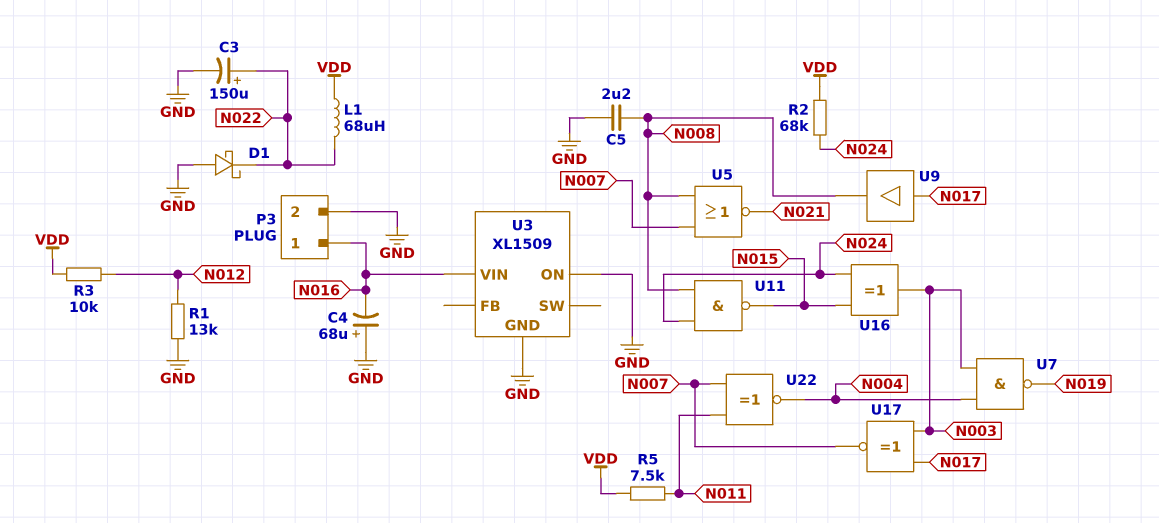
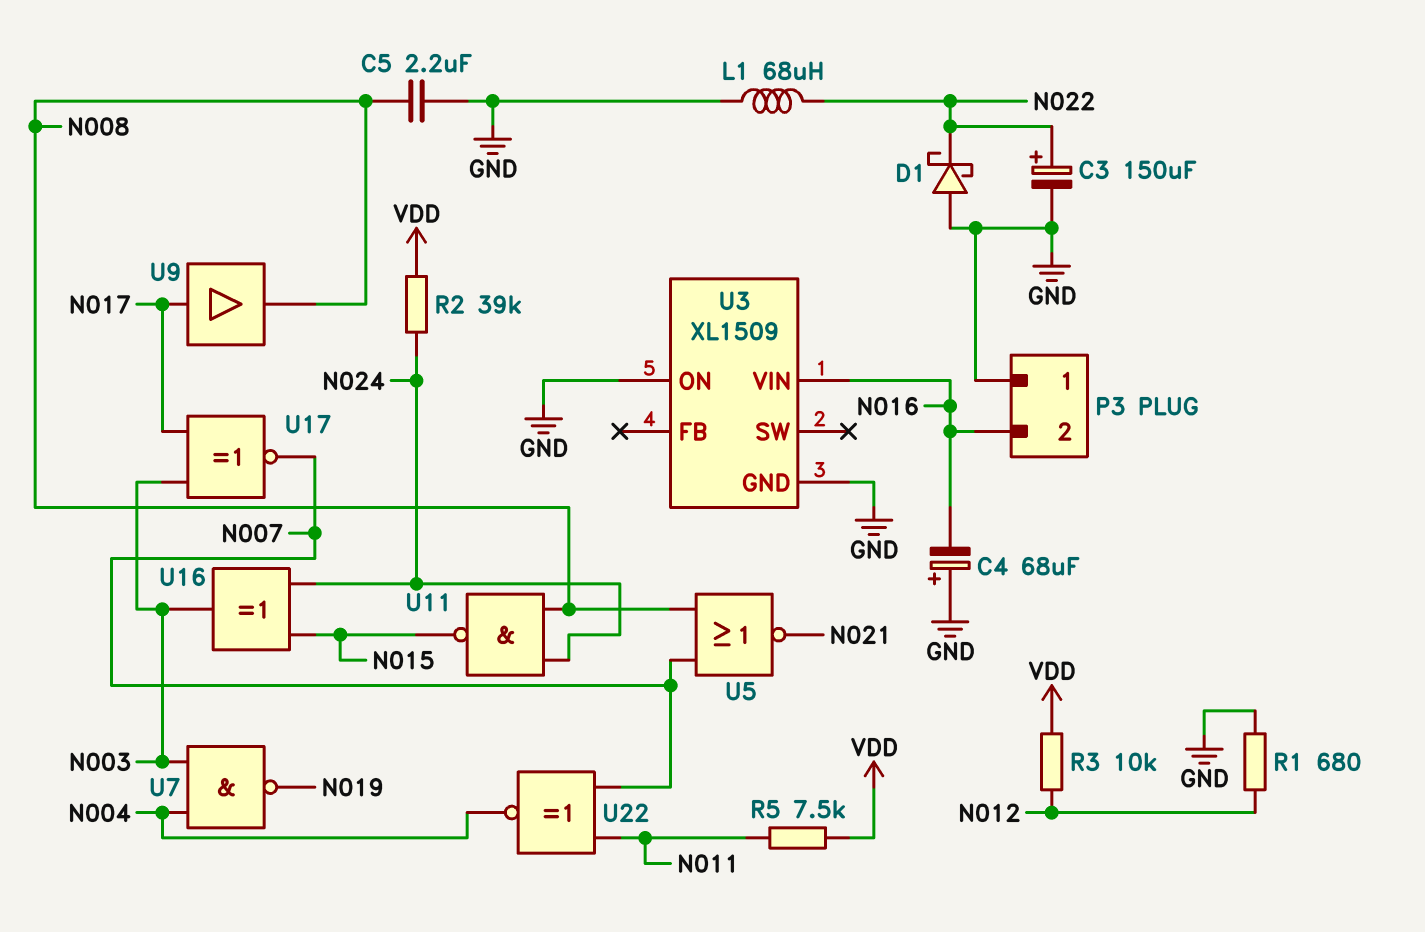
L1: 68uH (N022, VDD) -> 68uH (GND, N022)
P3 pin 1: N016 -> GND
P3 pin 2: GND -> N016
R1: 13k (GND, N012) -> 680 (GND, N012)
R2: 68k (N024, VDD) -> 39k (N024, VDD)

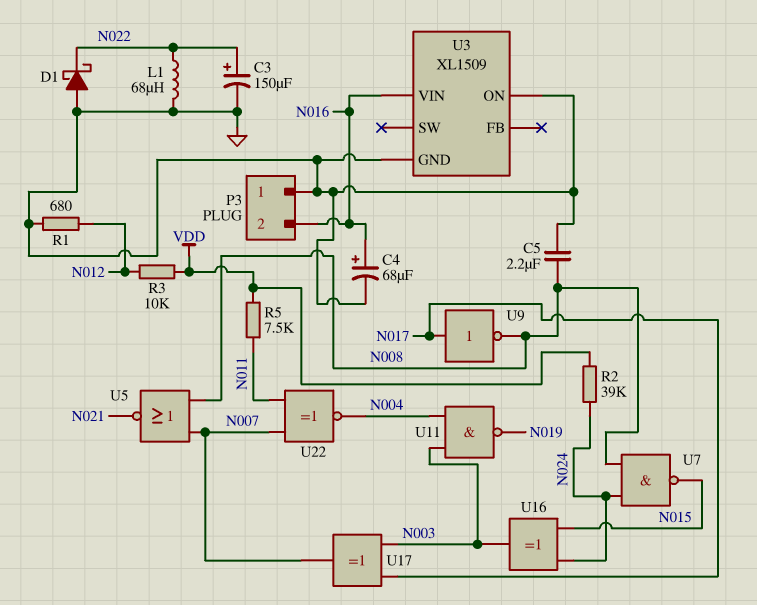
C4: 68uF (plus GND, minus N016) -> 68uF (plus N016, minus GND)
U7: NAND (in N003, in N004, out N019) -> NAND (in N008, in N024, out N015)
U9: buffer (in N017, out N008) -> NOT (in N017, out N008)
U11: NAND (in N008, in N024, out N015) -> NAND (in N003, in N004, out N019)
U17: XNOR (in N003, in N017, out N007) -> XOR (in N003, in N017, out N007)

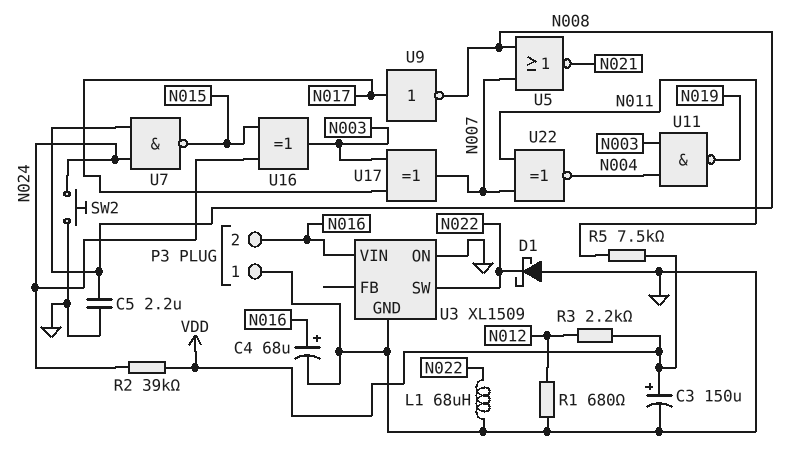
C3: 150uF (plus N022, minus GND) -> 150uF (plus VDD, minus GND)
R3: 10k (N012, VDD) -> 2.2k (N012, VDD)
SW2: none -> button (GND, N024)
U3 pin SW: none -> N022

